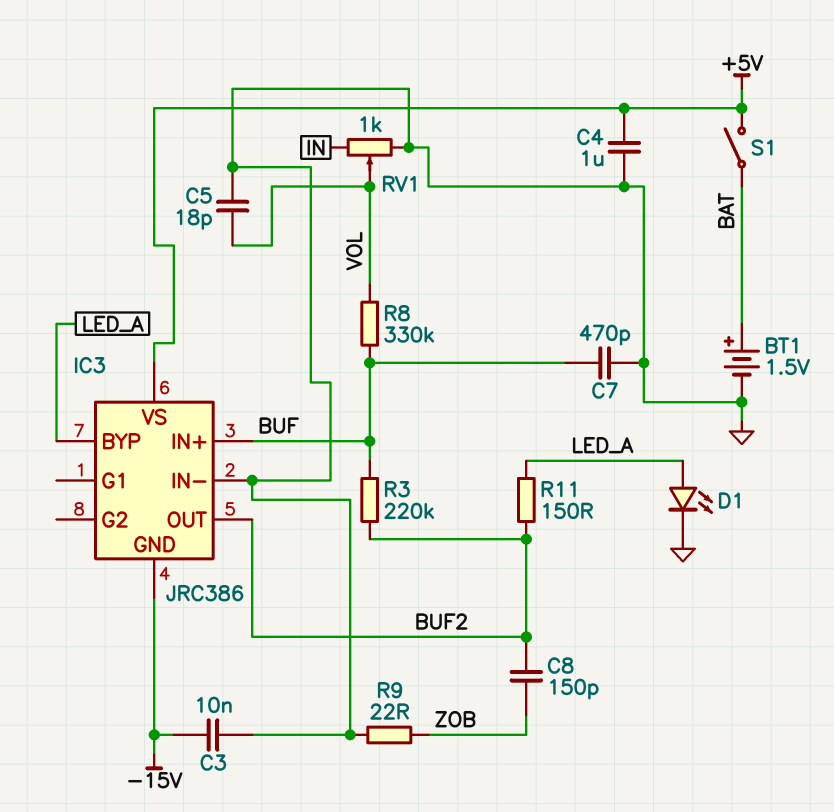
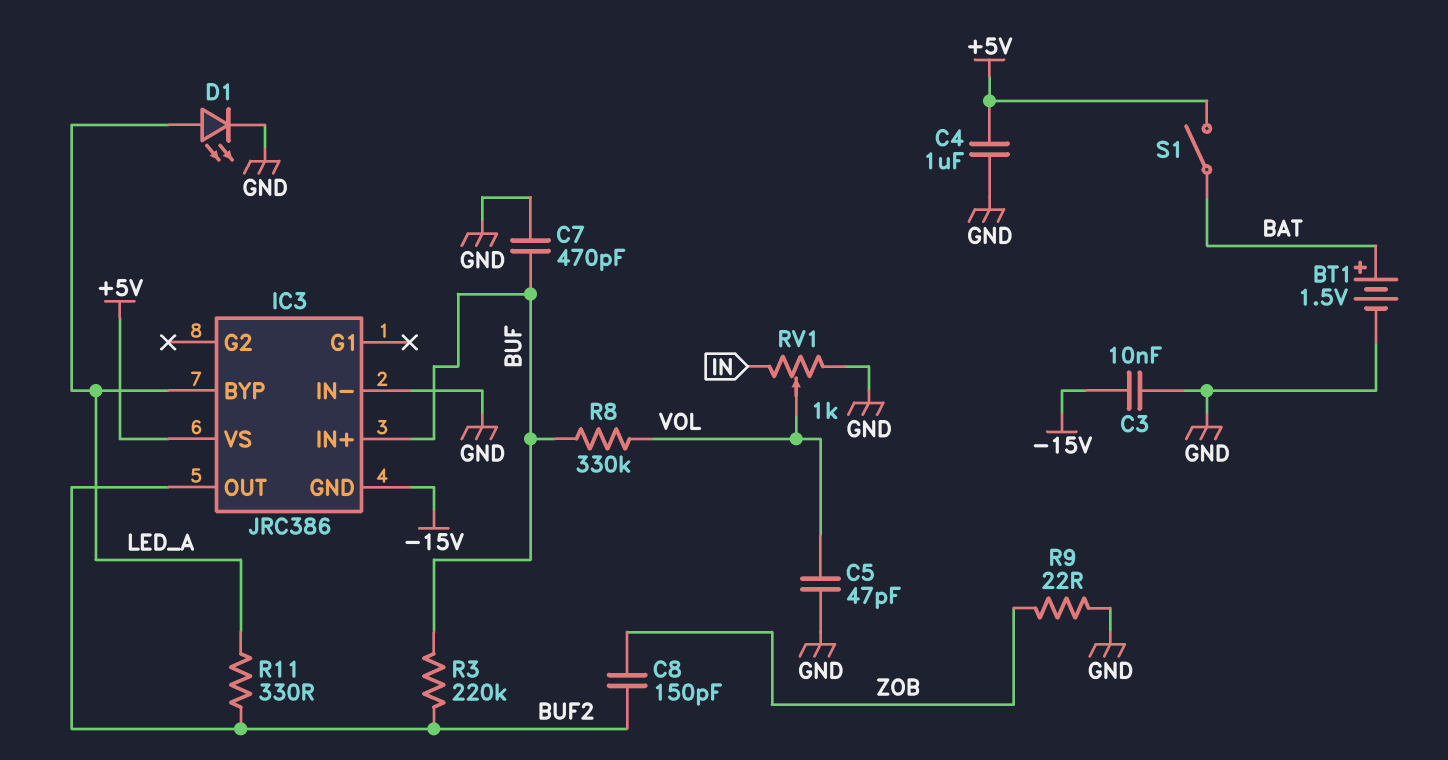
C5: 18pF (GND, VOL) -> 47pF (GND, VOL)
R11: 150 (BUF2, LED_A) -> 330 (BUF2, LED_A)

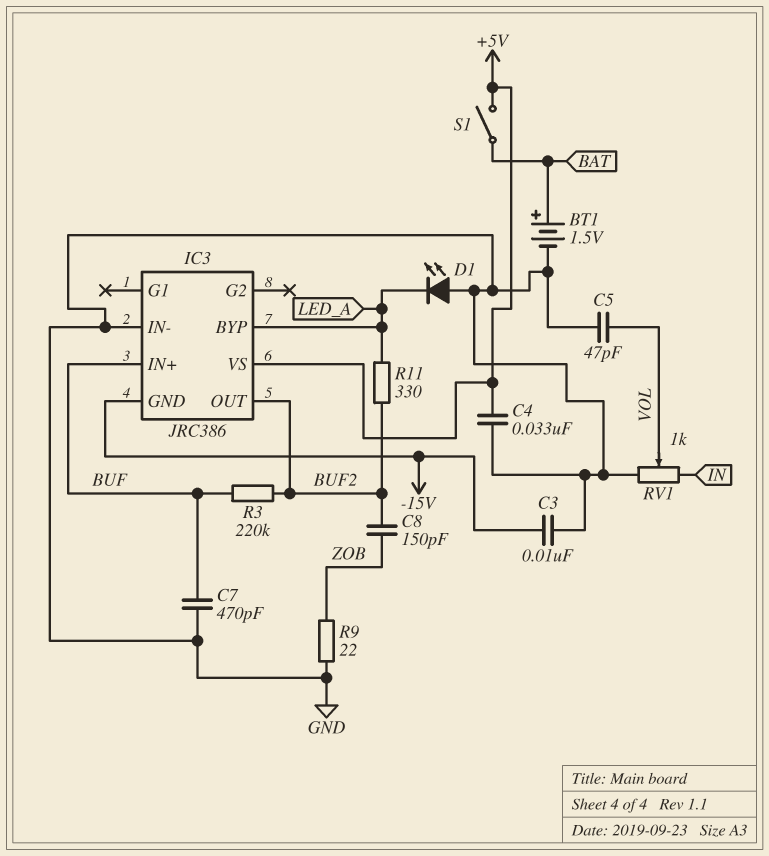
C4: 1uF (+5V, GND) -> 33nF (+5V, GND)
D1: LED (A LED_A, K GND) -> LED (A GND, K LED_A)
R8: 330k (BUF, VOL) -> none

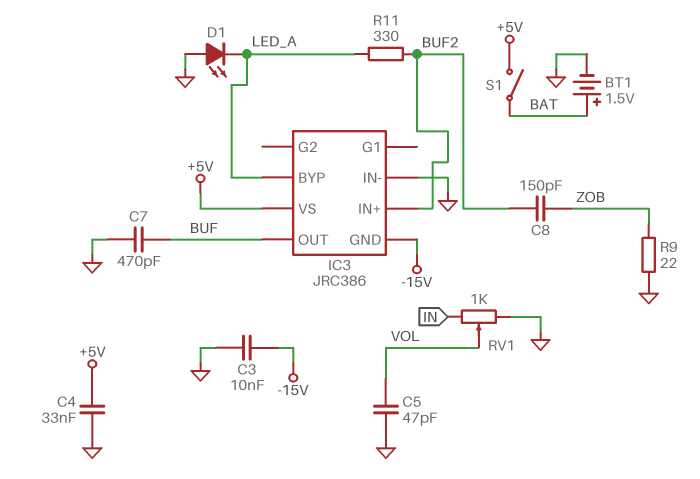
IC3 pin IN+: BUF -> BUF2
IC3 pin OUT: BUF2 -> BUF
R3: 220k (BUF, BUF2) -> none

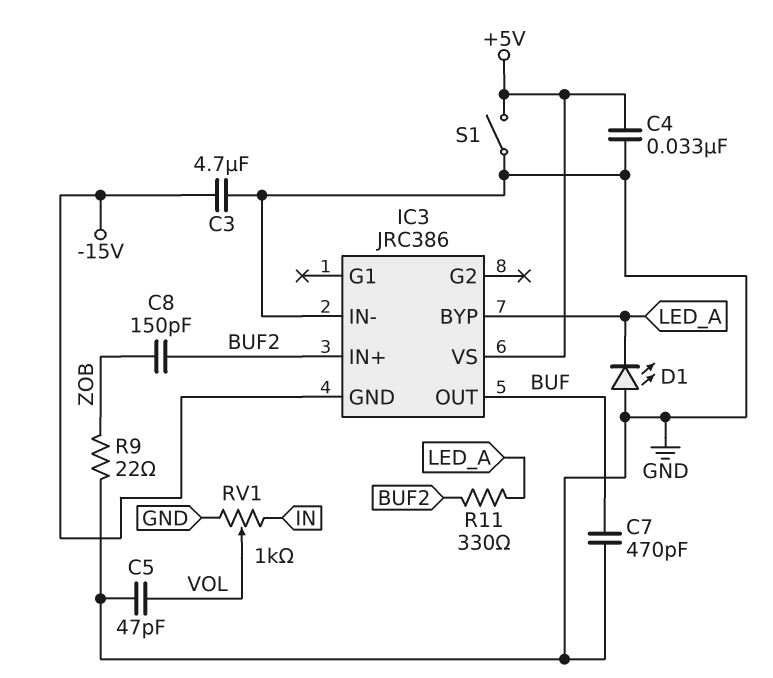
BT1: 1.5V (plus BAT, minus GND) -> none
C3: 10nF (-15V, GND) -> 4.7uF (-15V, GND)
S1: switch (+5V, BAT) -> switch (+5V, GND)

